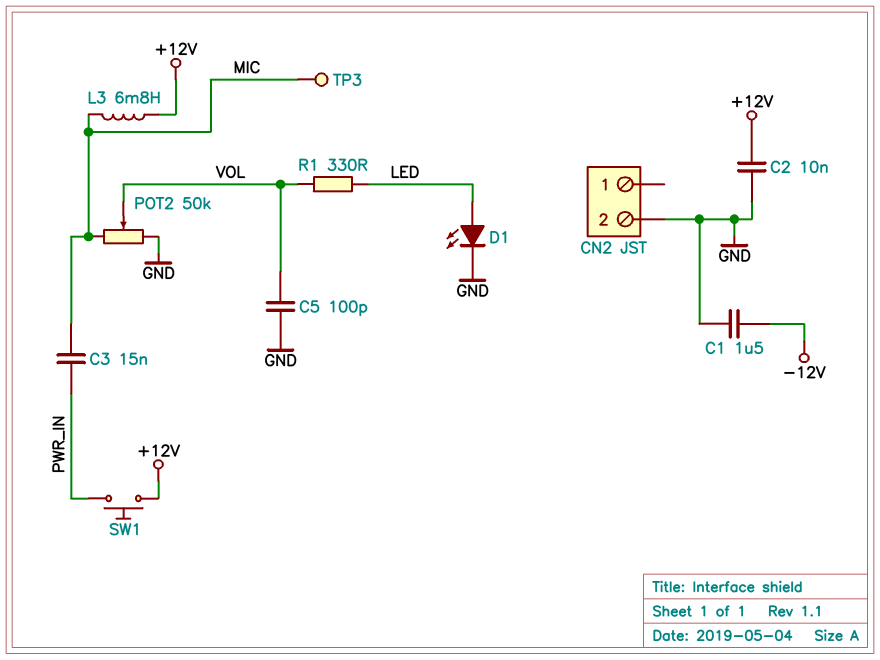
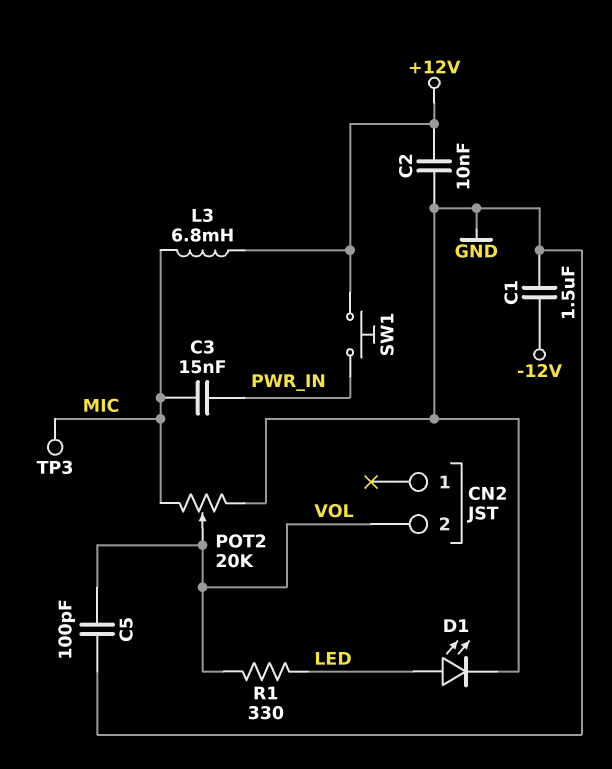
CN2 pin 2: GND -> VOL
POT2: 50k (GND, MIC, wiper VOL) -> 20k (GND, MIC, wiper VOL)

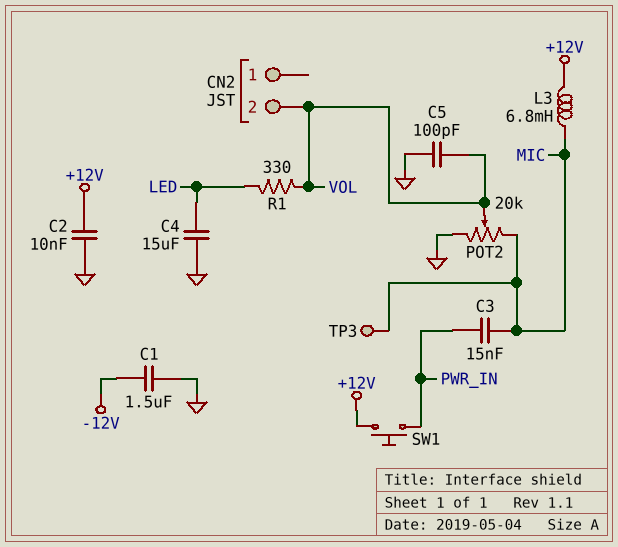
C4: none -> 15uF (GND, LED)
D1: LED (A LED, K GND) -> none

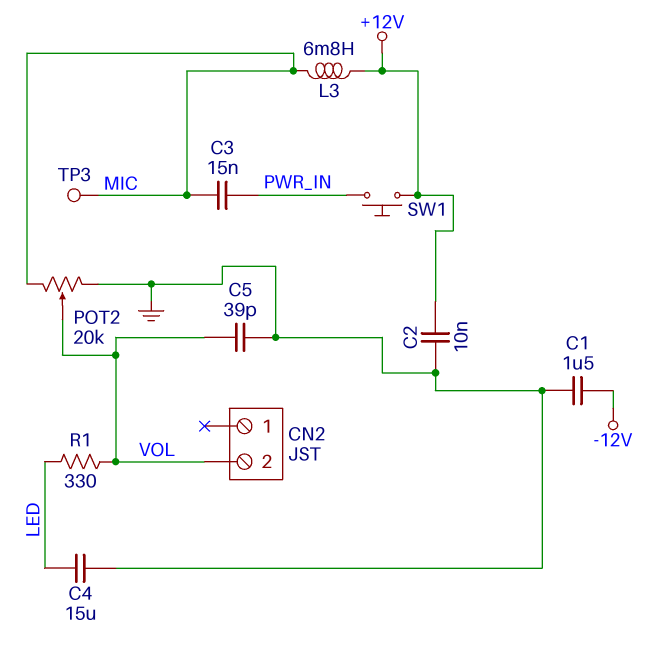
C5: 100pF (GND, VOL) -> 39pF (GND, VOL)

